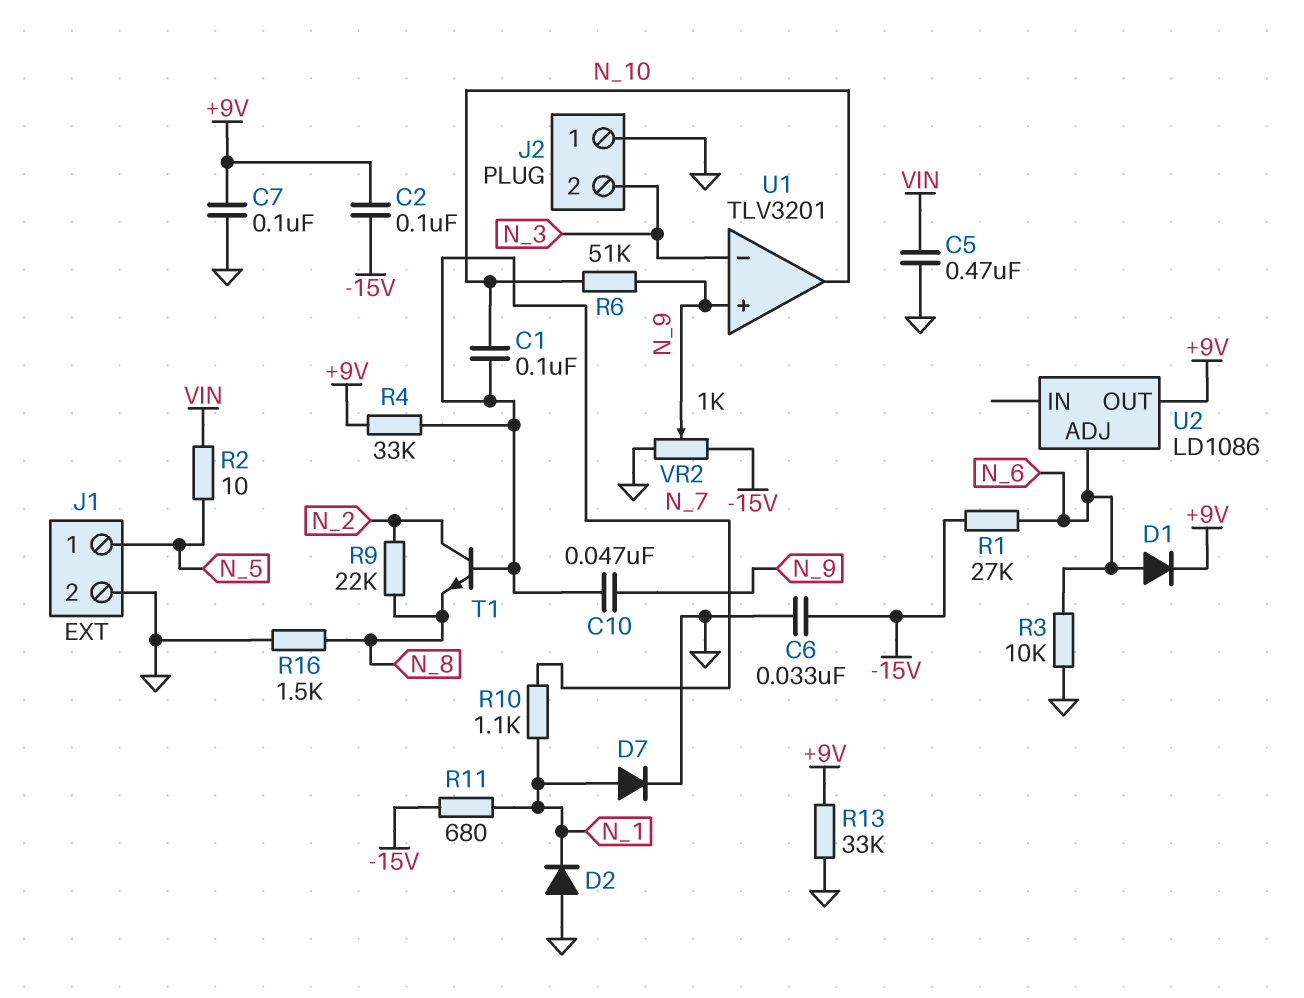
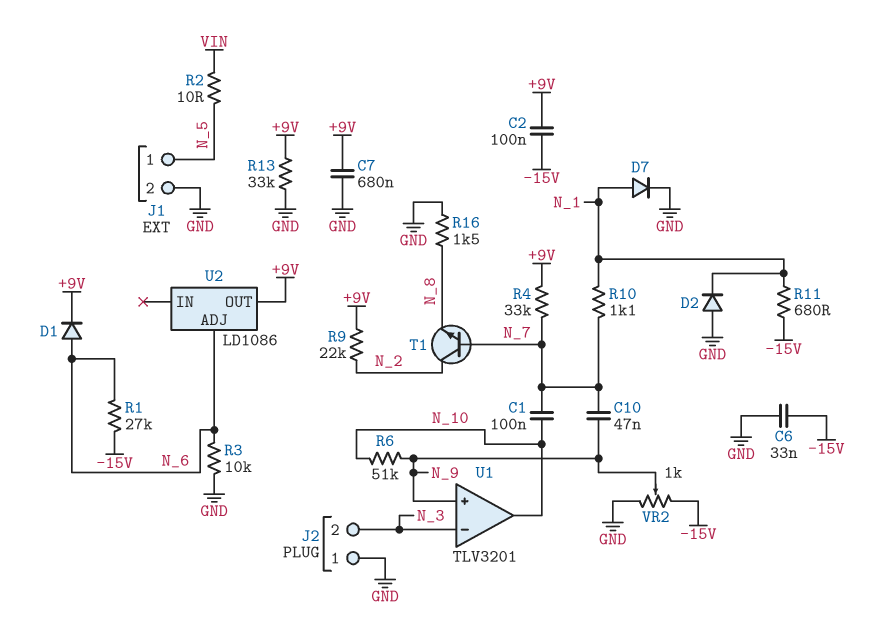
C5: 470nF (GND, VIN) -> none
C7: 100nF (+9V, GND) -> 680nF (+9V, GND)
R9: 22k (N_2, N_8) -> 22k (+9V, N_2)

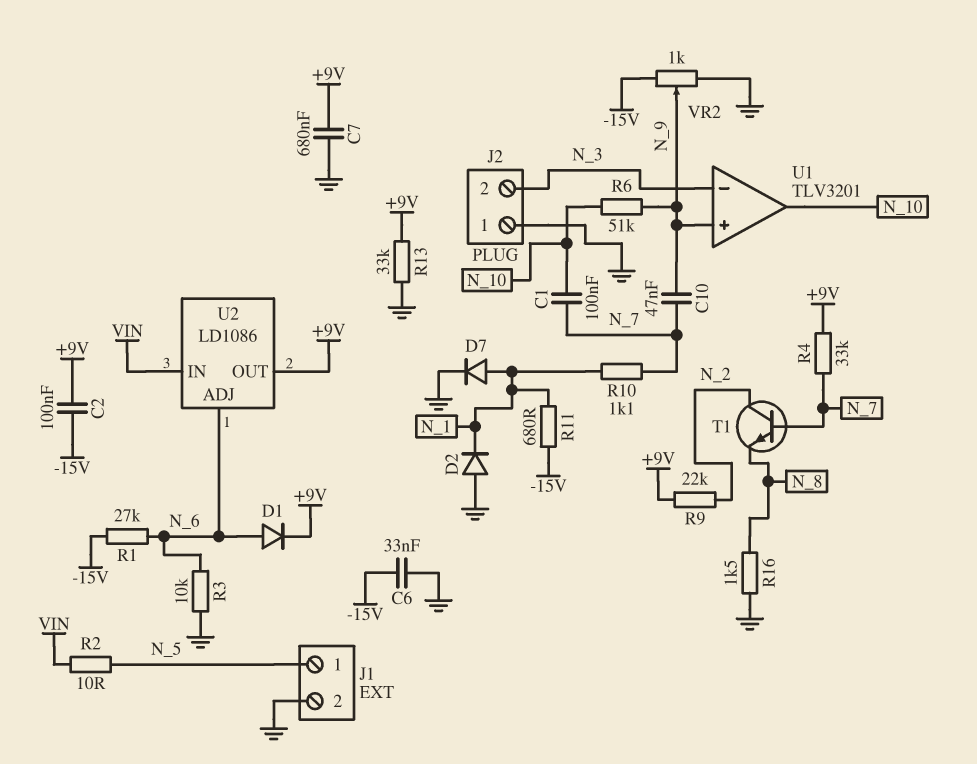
U2 pin IN: none -> VIN

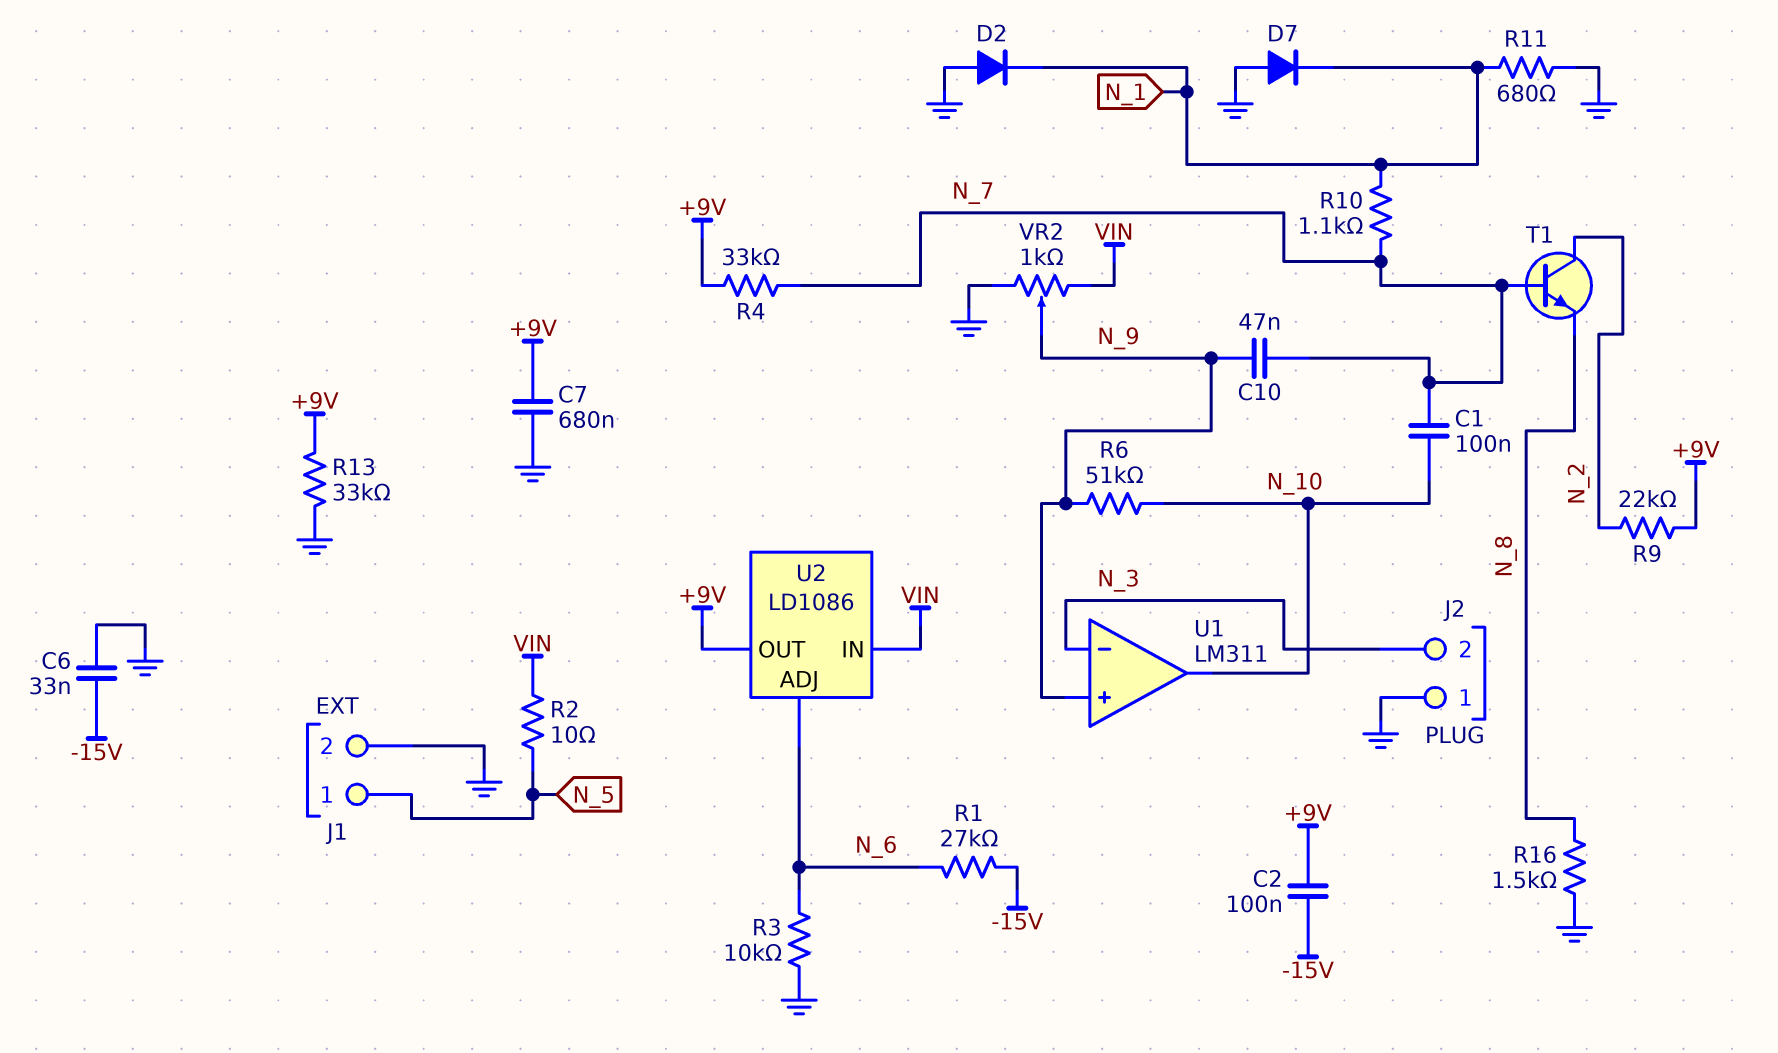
D1: diode (A N_6, K +9V) -> none
D7: diode (A N_1, K GND) -> diode (A GND, K N_1)
R11: 680 (-15V, N_1) -> 680 (GND, N_1)
U1: TLV3201 -> LM311
VR2: 1k (-15V, GND, wiper N_9) -> 1k (GND, VIN, wiper N_9)

